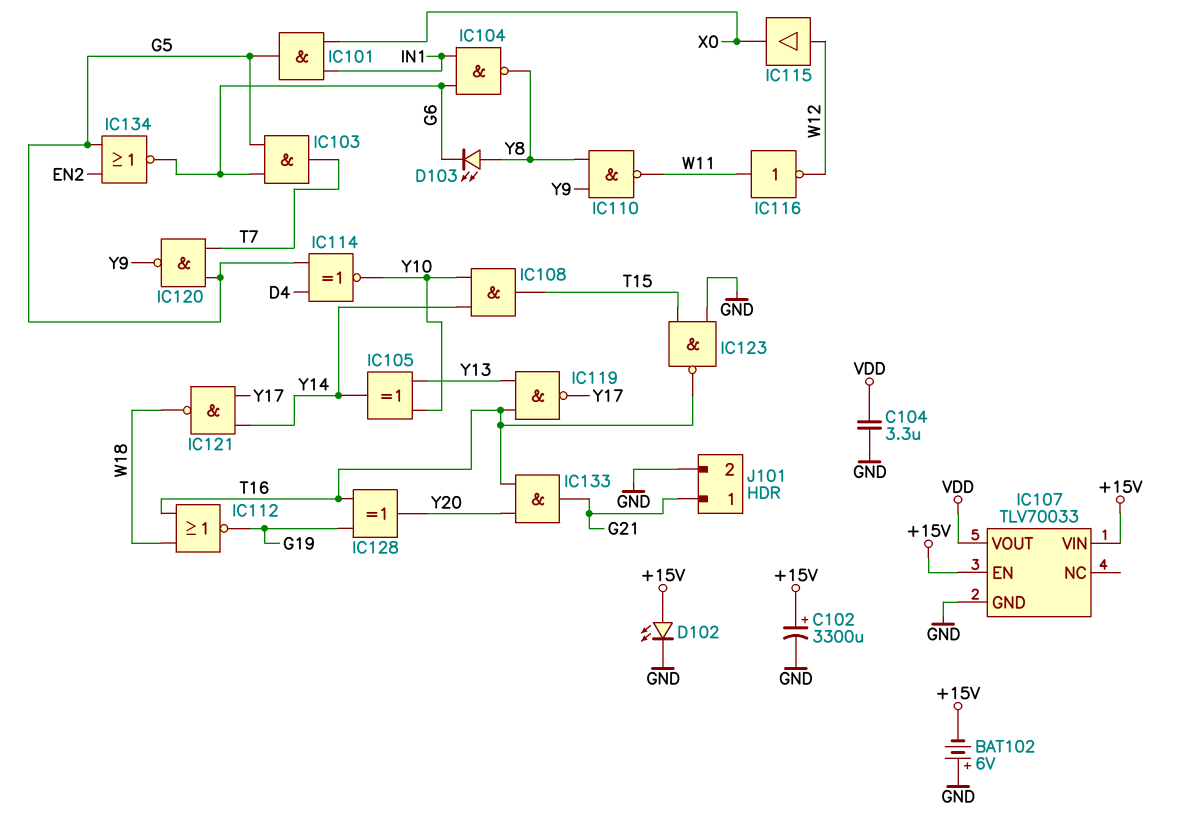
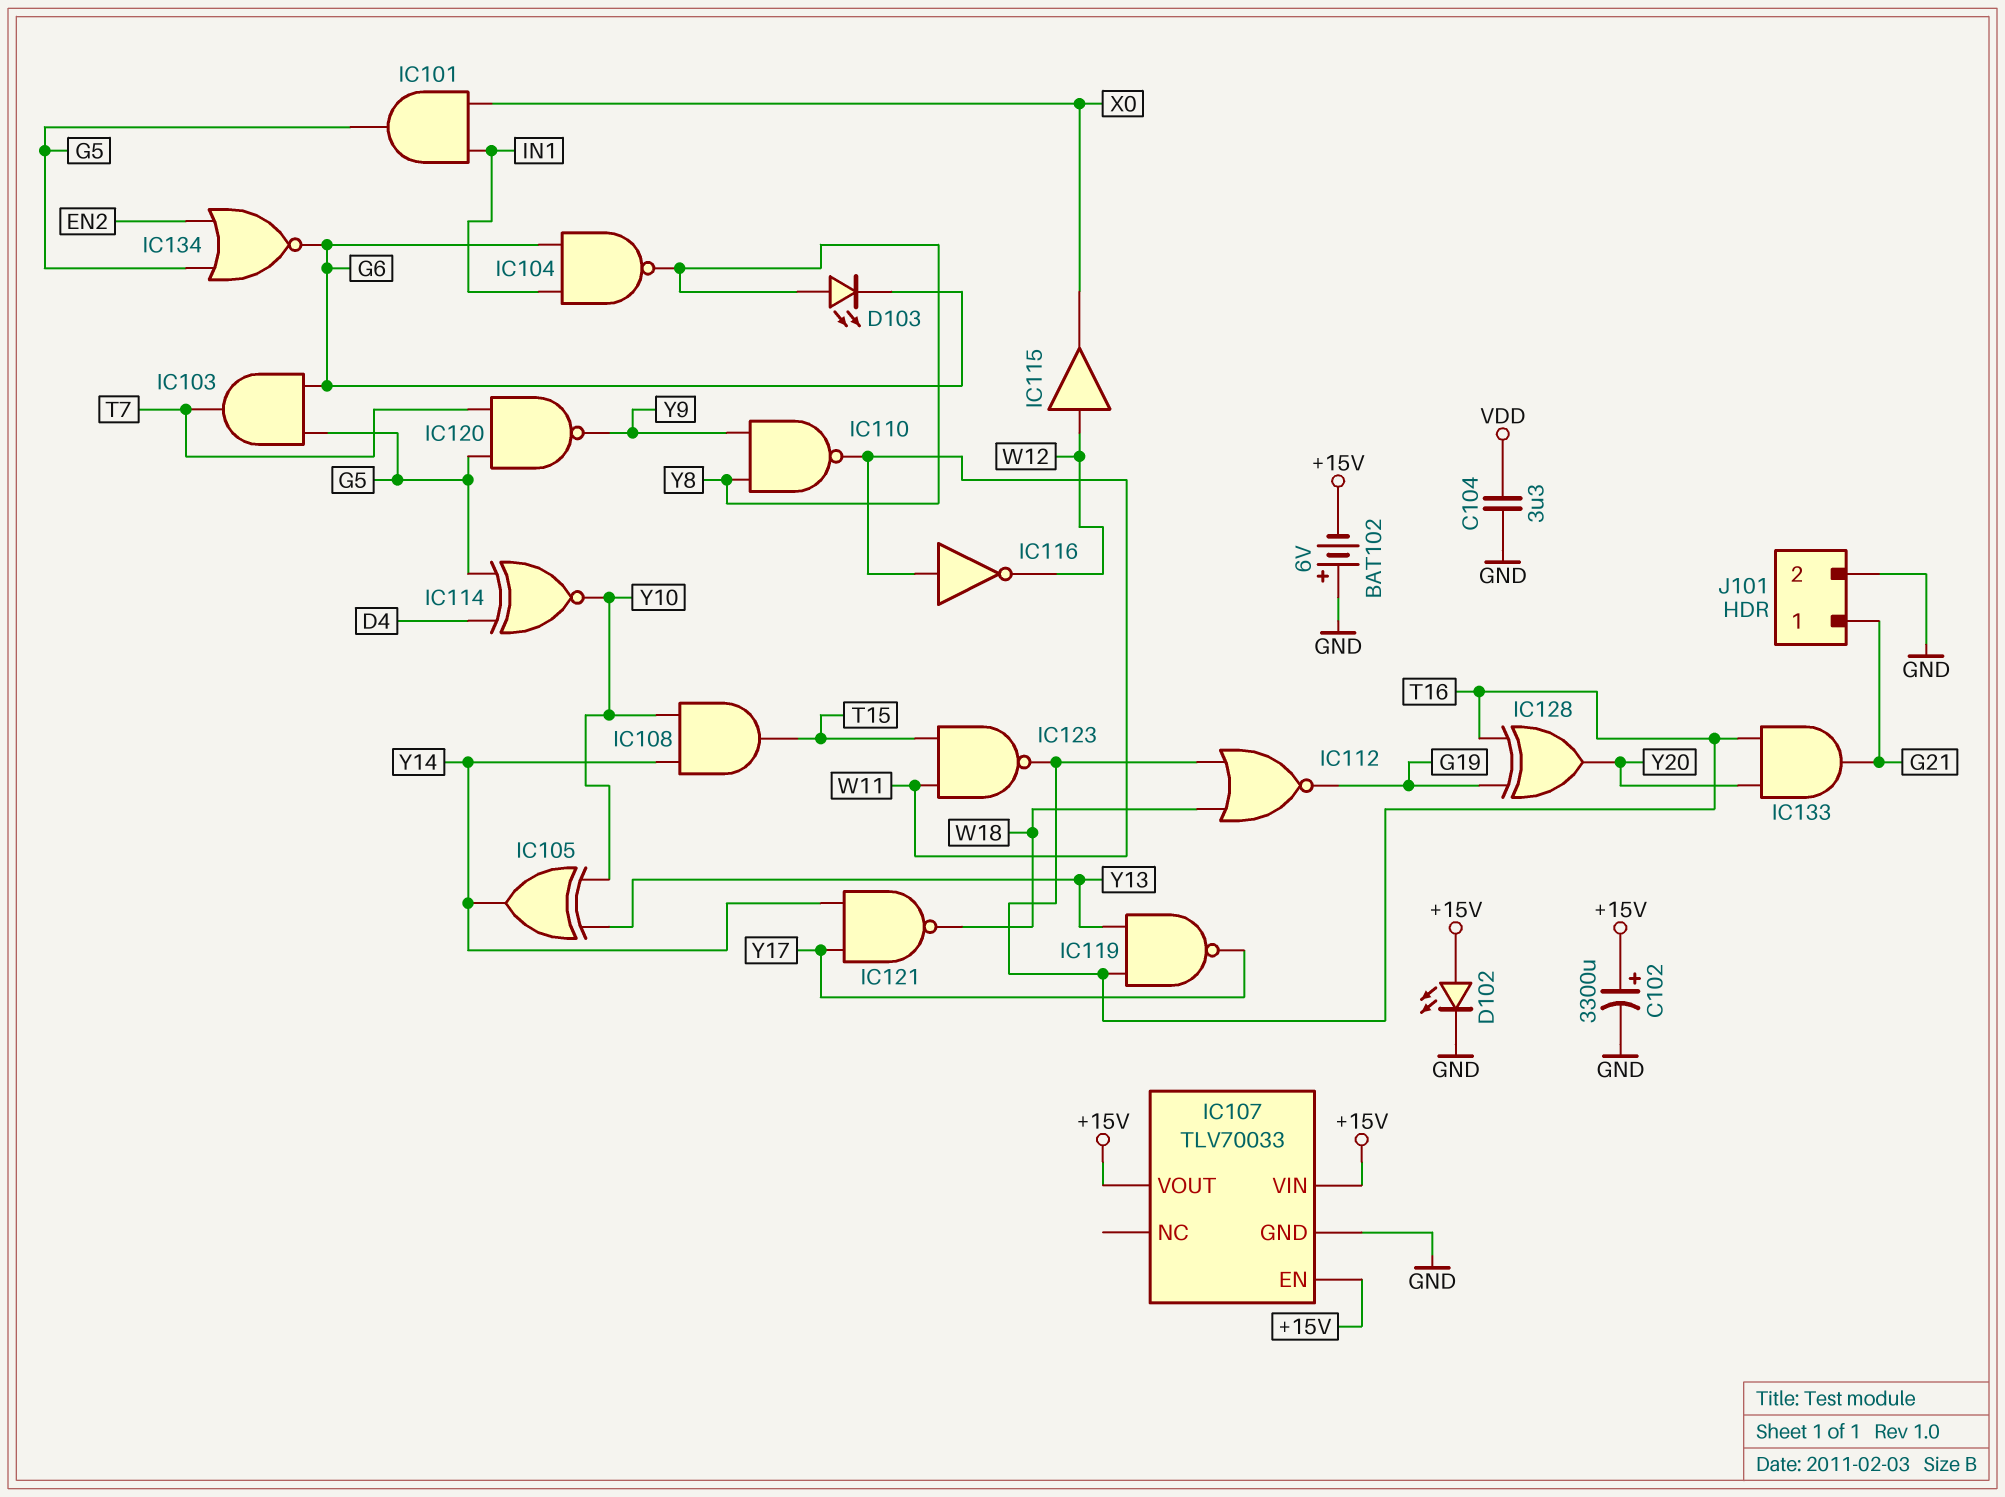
IC107 pin VOUT: VDD -> +15V
IC123: NAND (in GND, in T15, out T16) -> NAND (in T15, in W11, out T16)

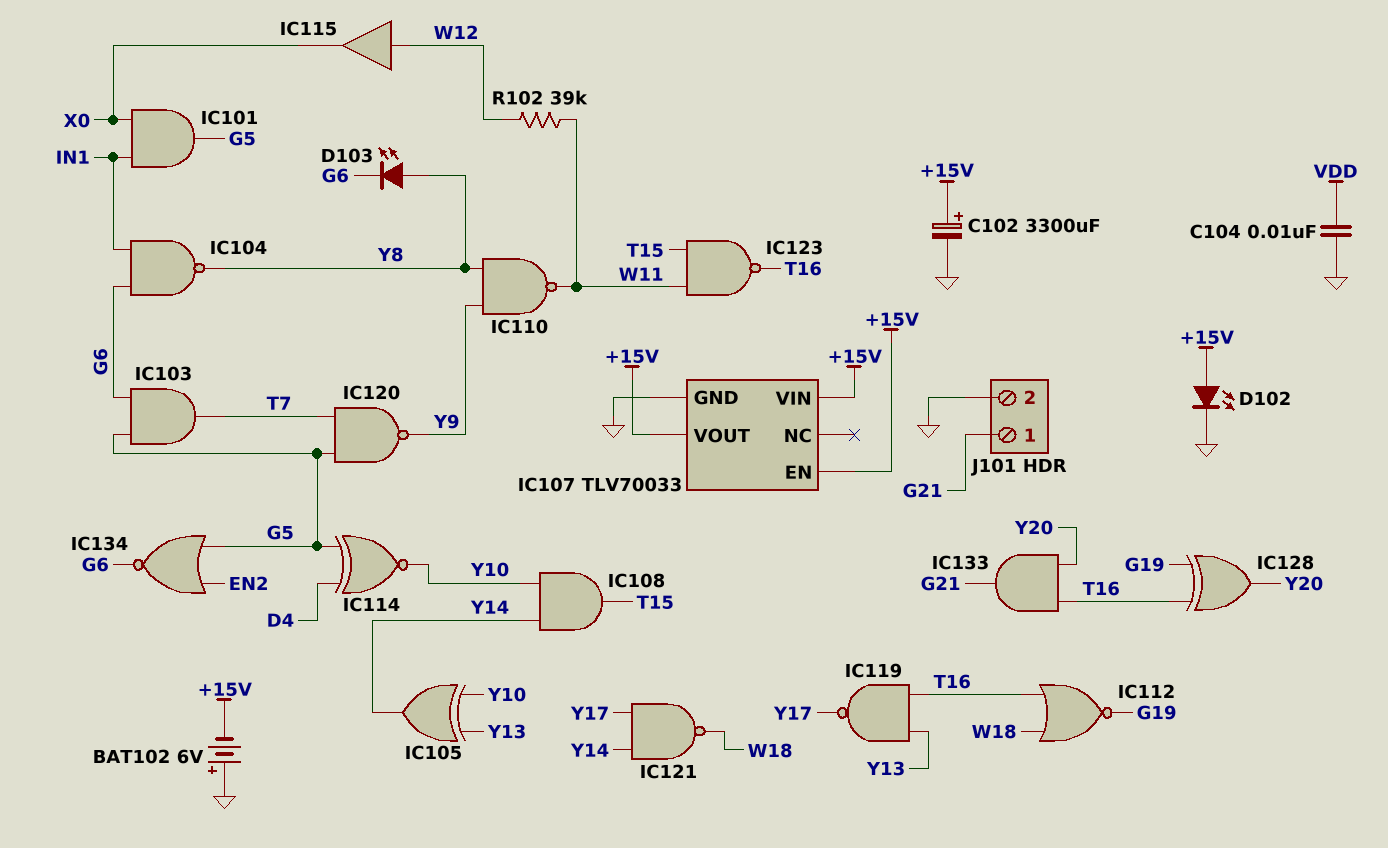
C104: 3.3uF (GND, VDD) -> 10nF (GND, VDD)
IC116: NOT (in W11, out W12) -> none
R102: none -> 39k (W11, W12)

